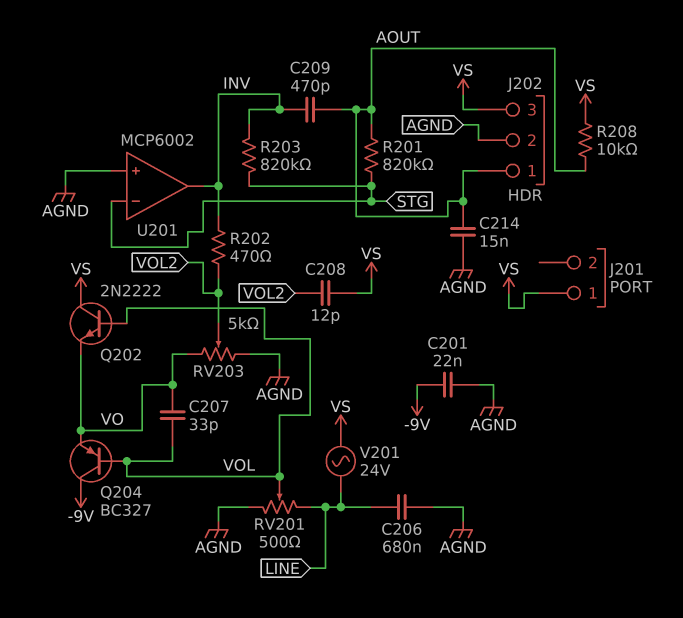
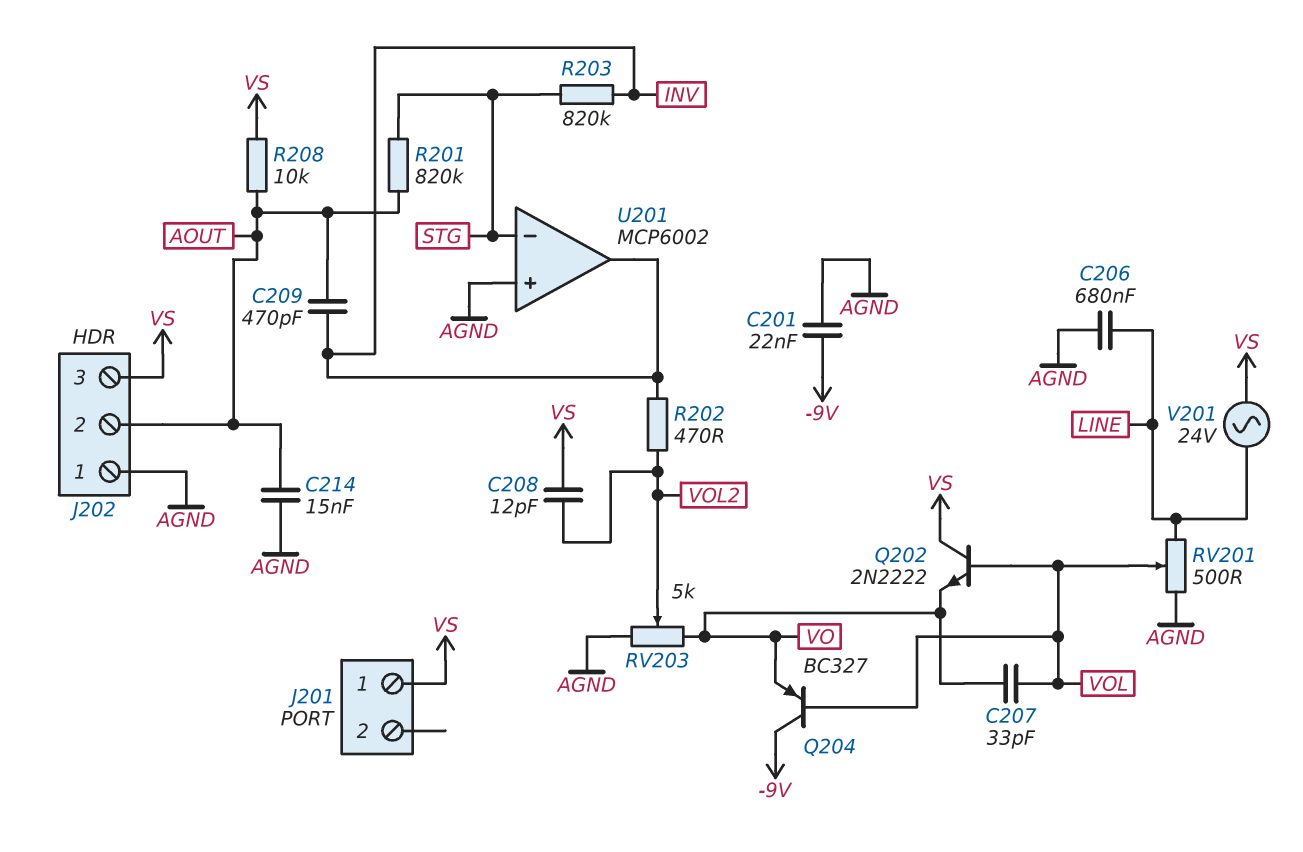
J202 pin 1: AOUT -> AGND
J202 pin 2: AGND -> AOUT

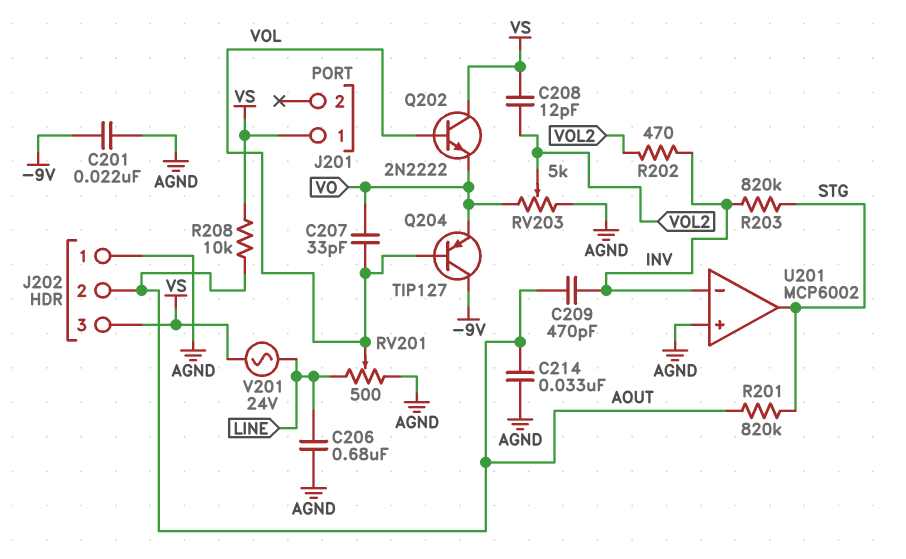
C214: 15nF (AGND, AOUT) -> 33nF (AGND, AOUT)
Q204: PNP BC327 (B VOL, C -9V, E VO) -> PNP TIP127 (B VOL, C -9V, E VO)
U201 pin in-: STG -> INV
U201 pin out: INV -> STG

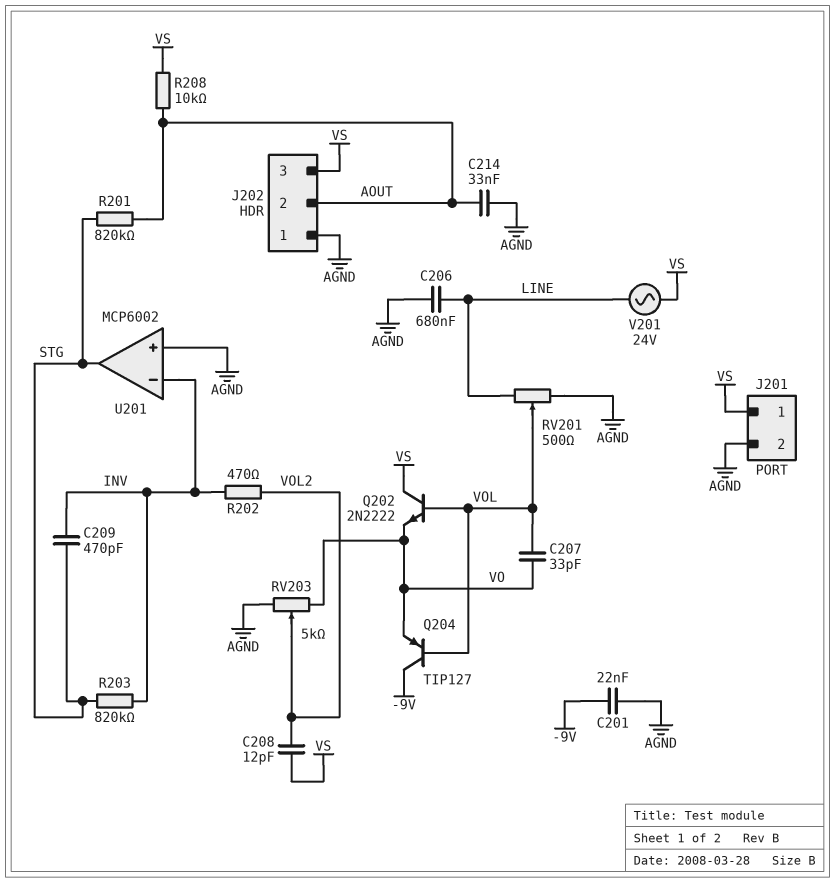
C209: 470pF (AOUT, INV) -> 470pF (INV, STG)
J201 pin 2: none -> AGND

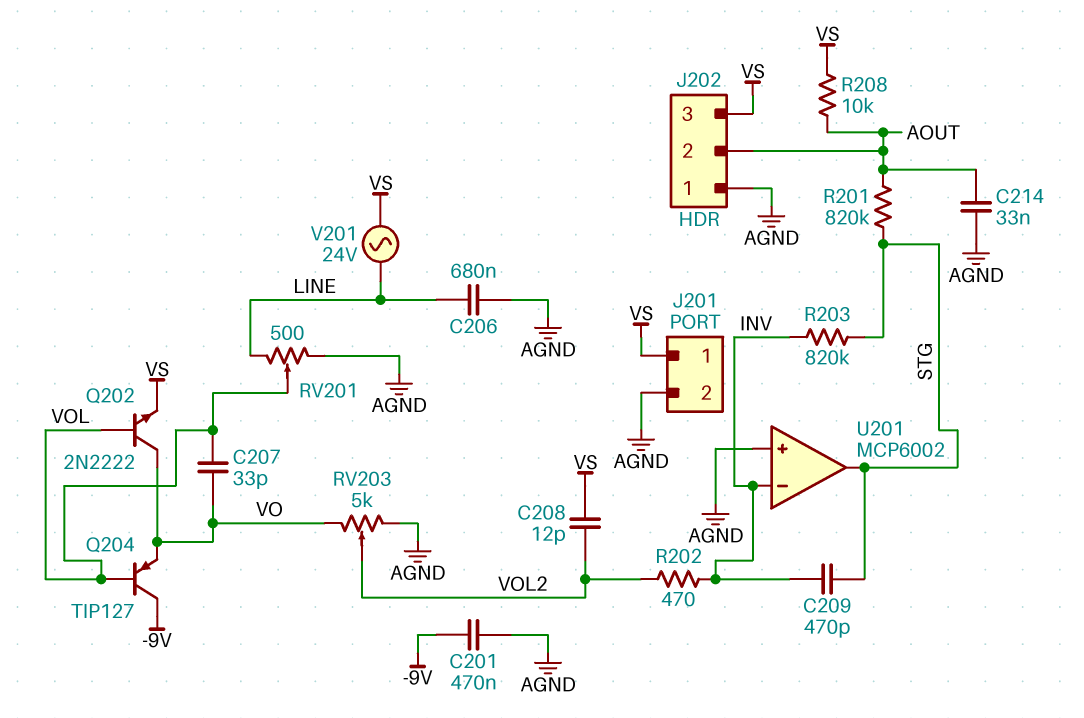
C201: 22nF (-9V, AGND) -> 470nF (-9V, AGND)
Q202: NPN 2N2222 (B VOL, C VS, E VO) -> NPN 2N2222 (B VOL, C VO, E VS)

